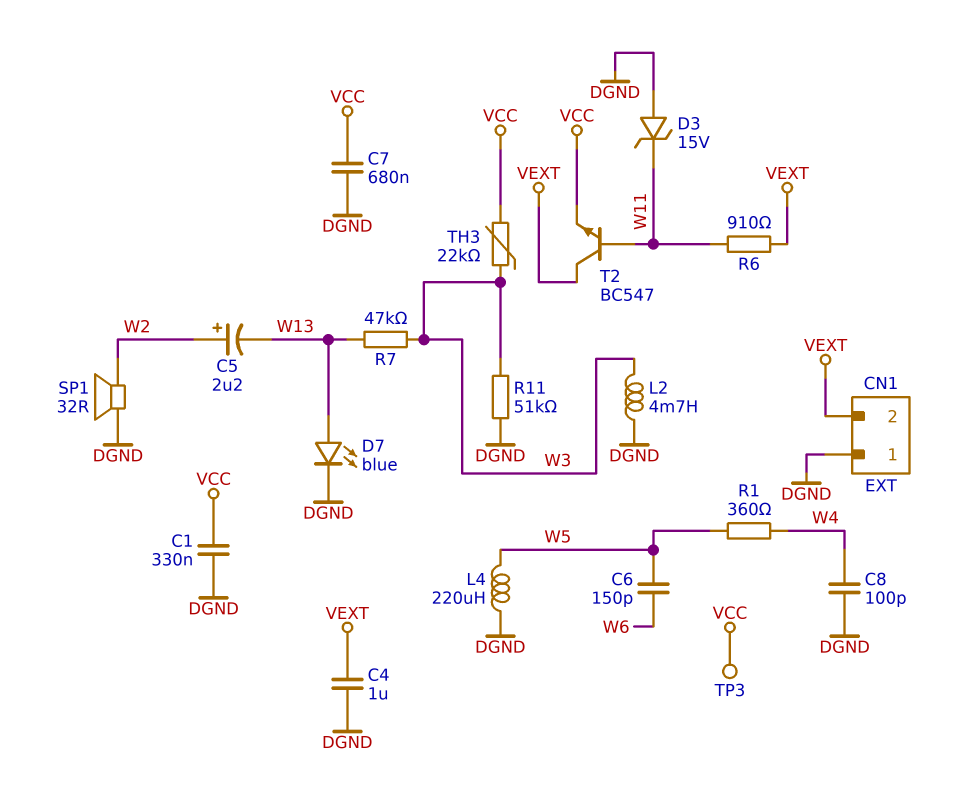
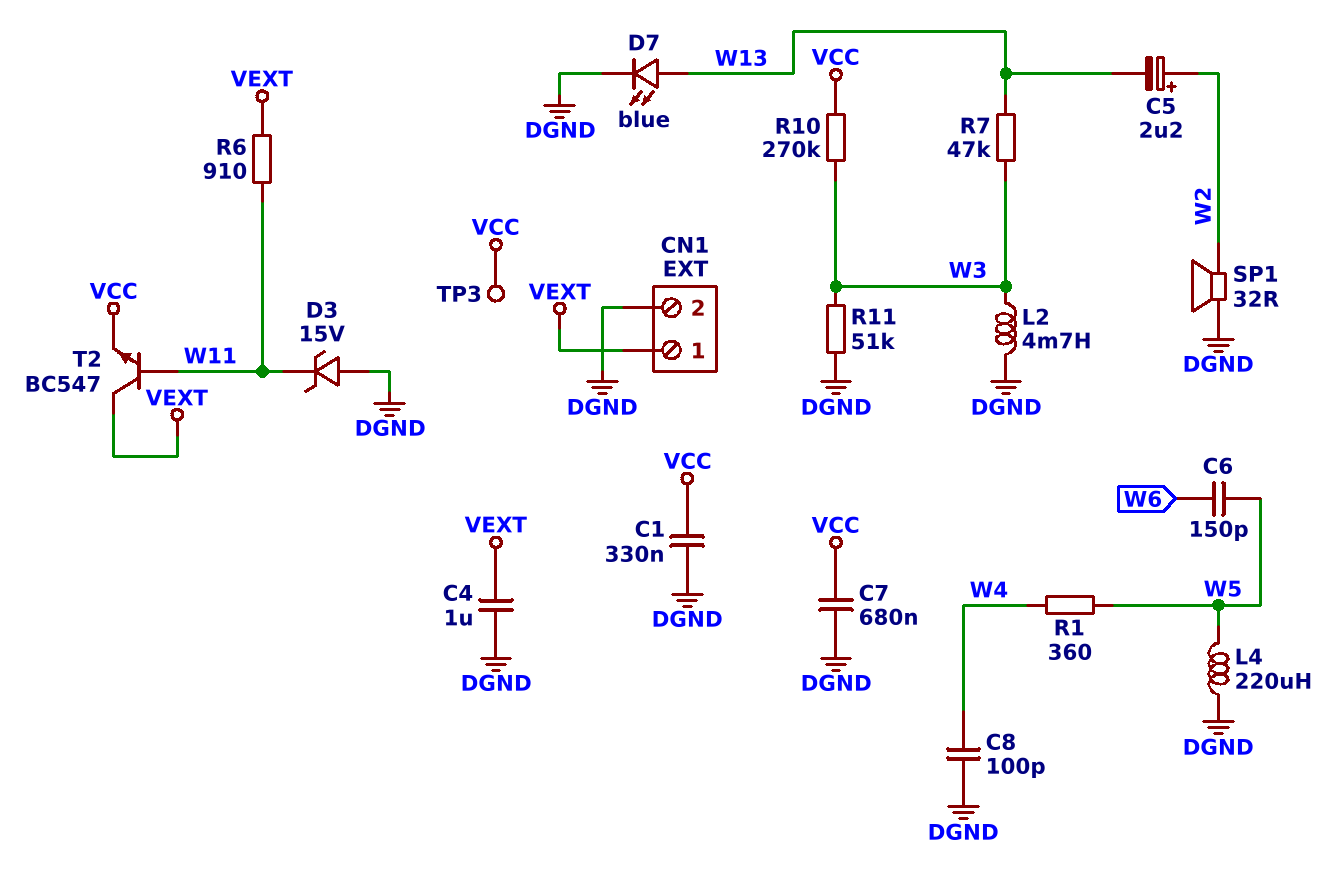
CN1 pin 1: DGND -> VEXT
CN1 pin 2: VEXT -> DGND
R10: none -> 270k (VCC, W3)
TH3: 22k (VCC, W3) -> none

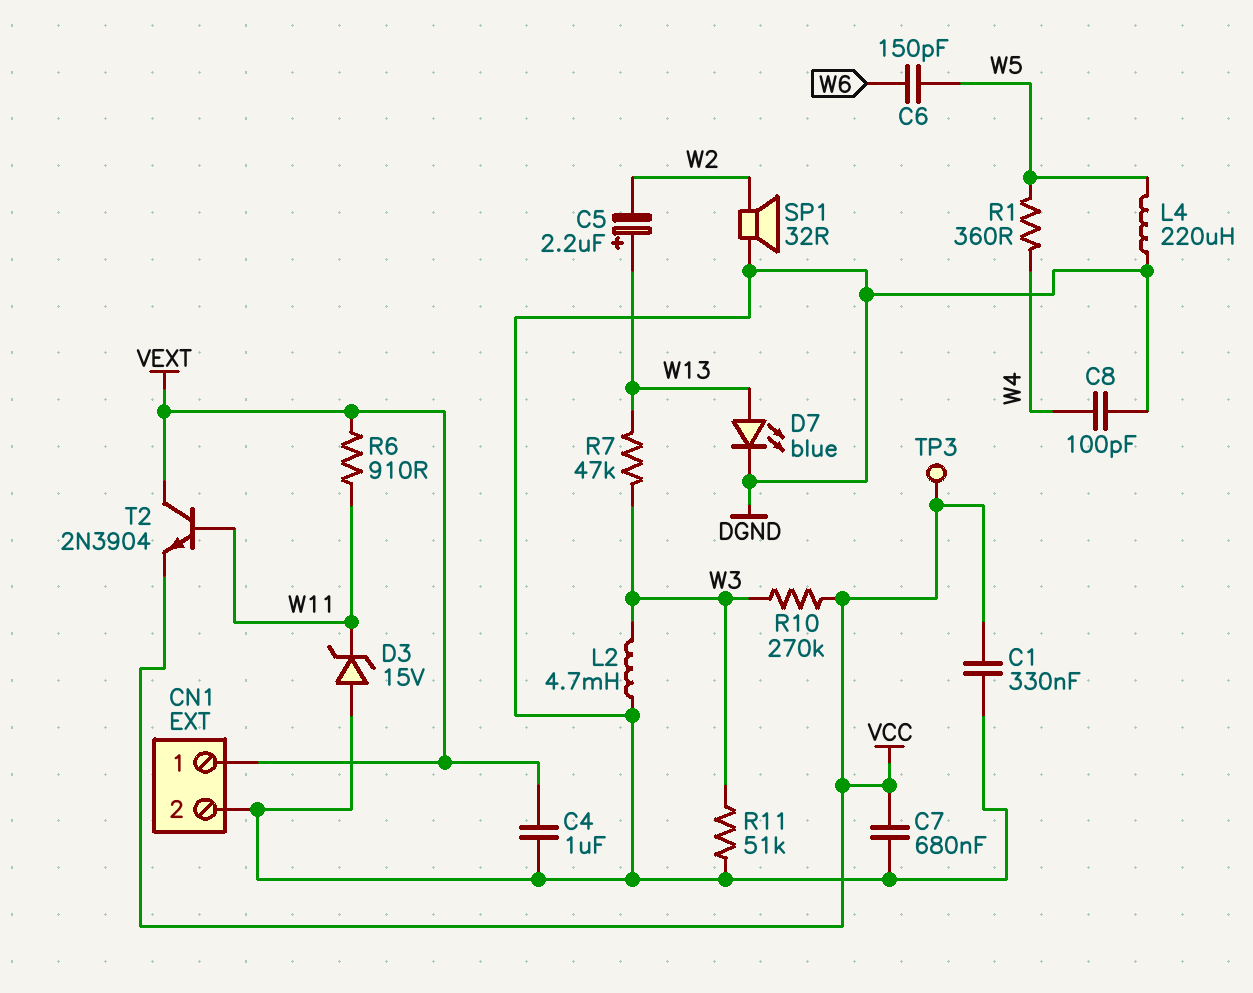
C5: 2.2uF (plus W2, minus W13) -> 2.2uF (plus W13, minus W2)
T2: NPN BC547 (B W11, C VEXT, E VCC) -> NPN 2N3904 (B W11, C VEXT, E VCC)

